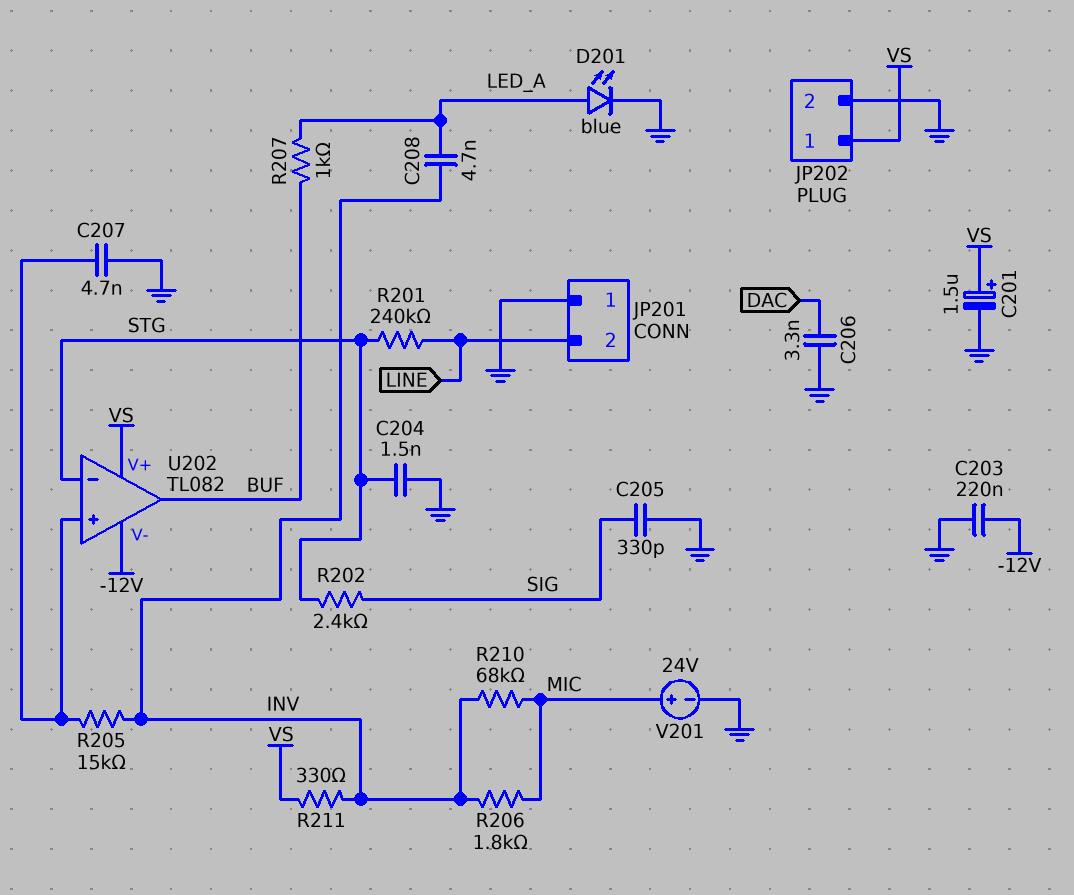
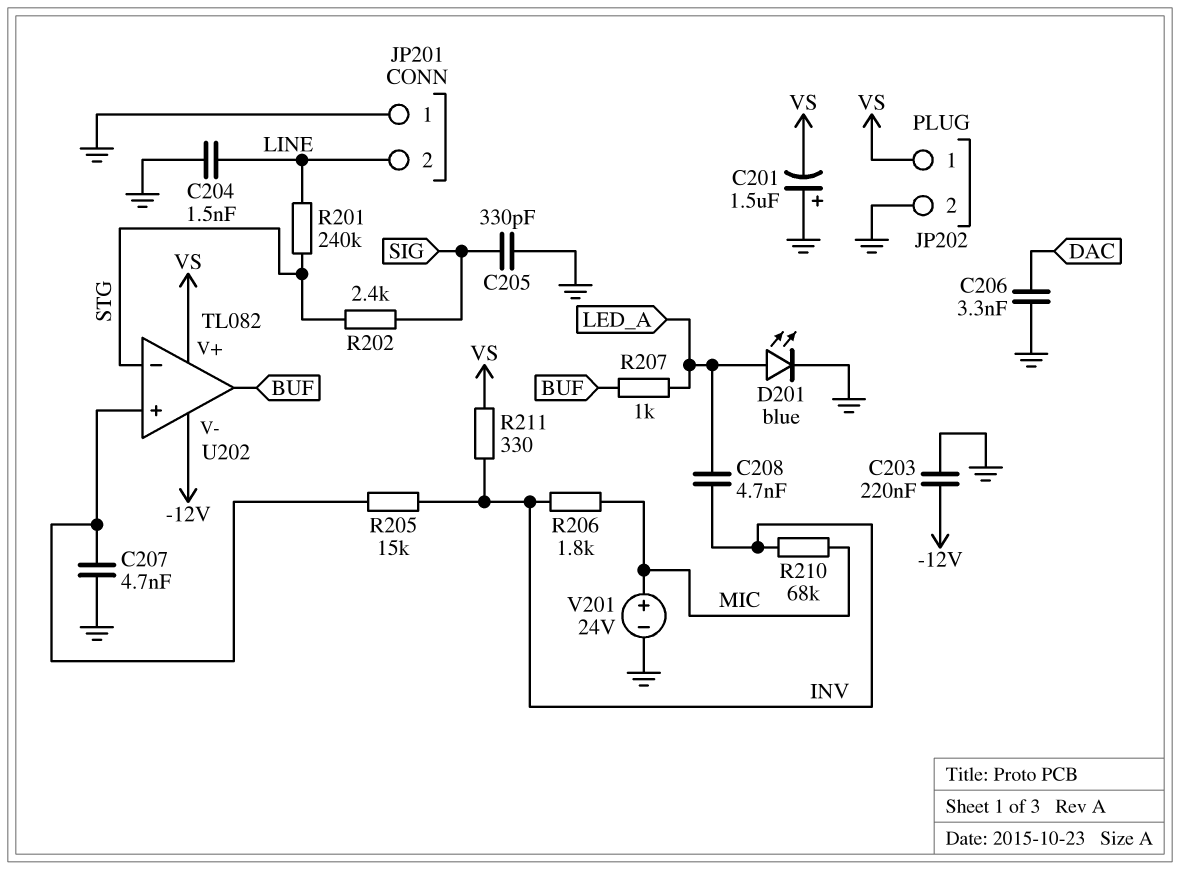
C201: 1.5uF (plus VS, minus GND) -> 1.5uF (plus GND, minus VS)
C204: 1.5nF (GND, STG) -> 1.5nF (GND, LINE)

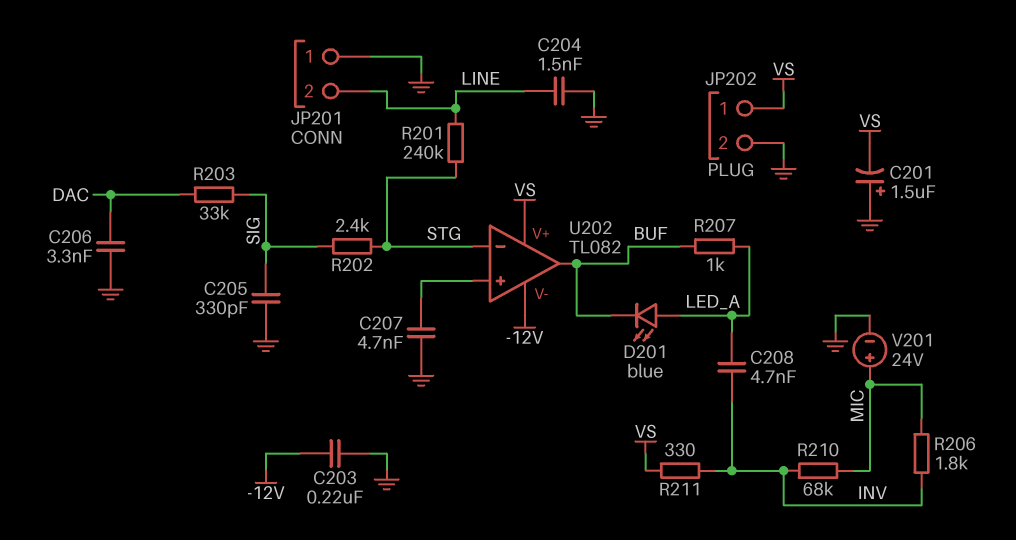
D201: LED blue (A LED_A, K GND) -> LED blue (A LED_A, K BUF)
R203: none -> 33k (DAC, SIG)
R205: 15k (INV, U202/in+) -> none

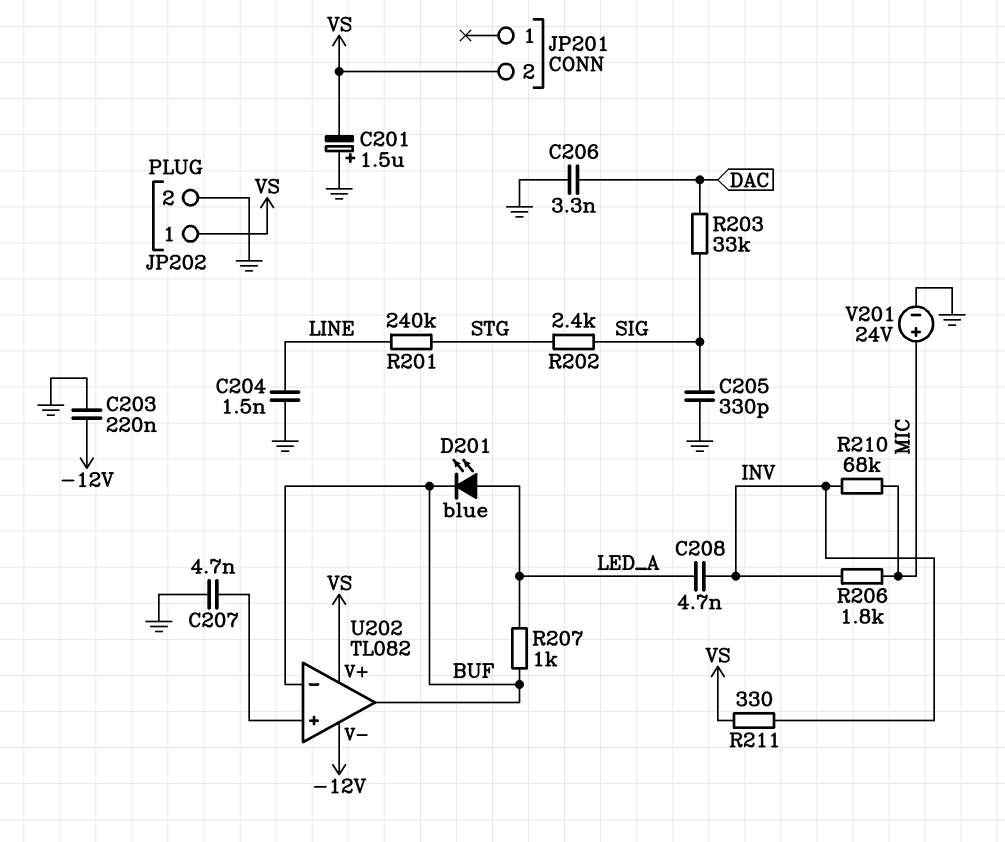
JP201 pin 1: GND -> none
JP201 pin 2: LINE -> VS
U202 pin in-: STG -> BUF

